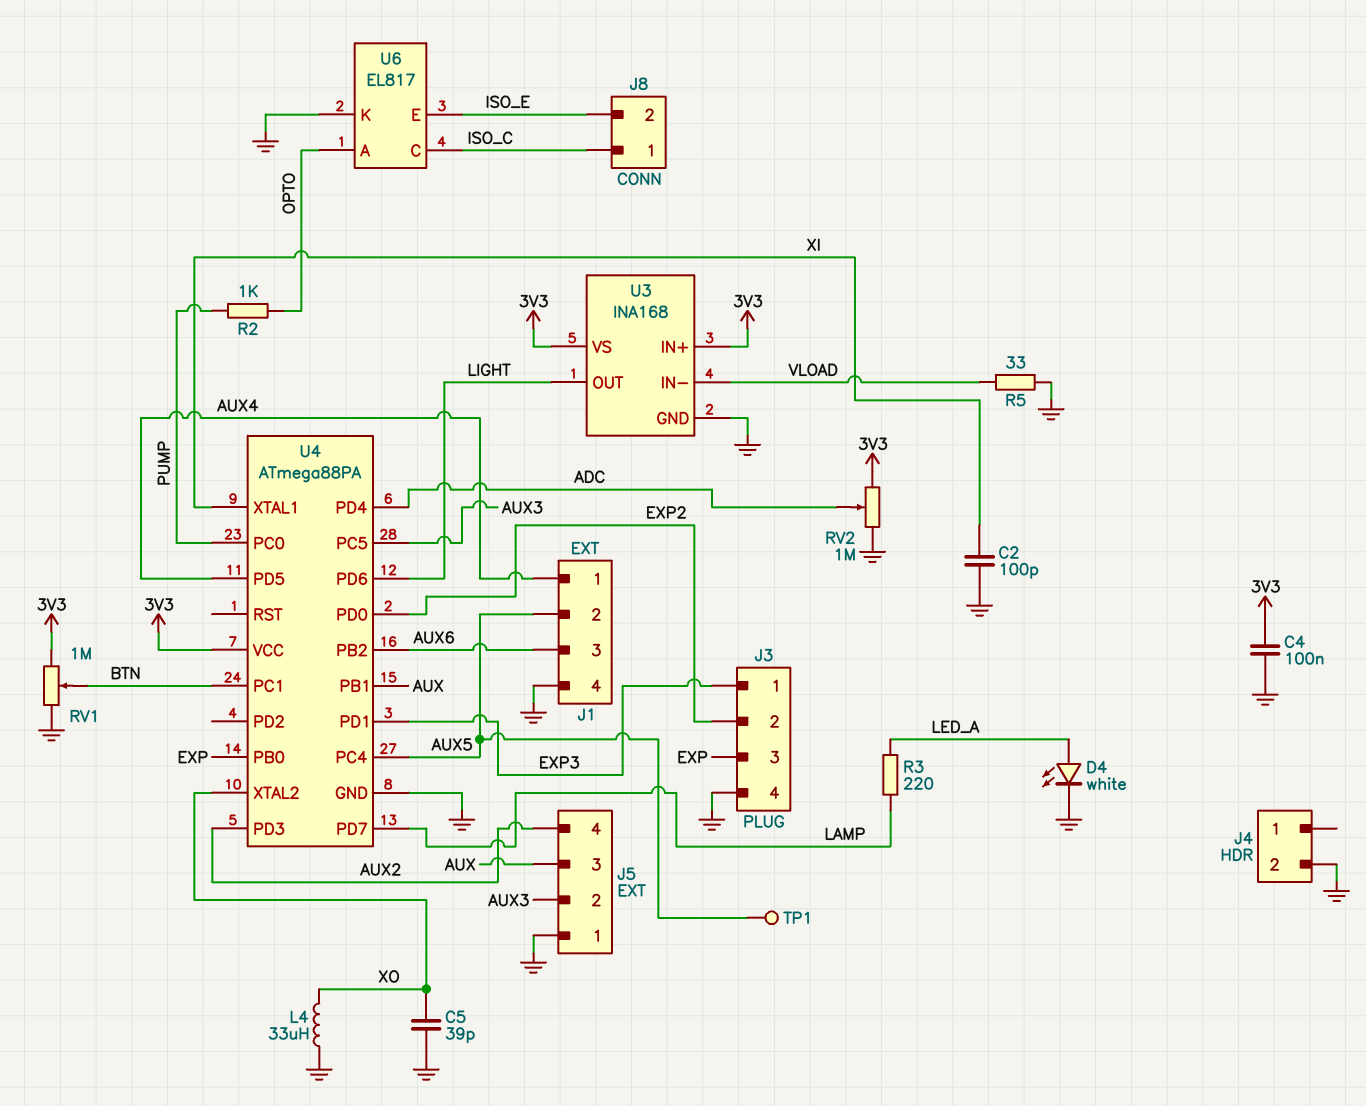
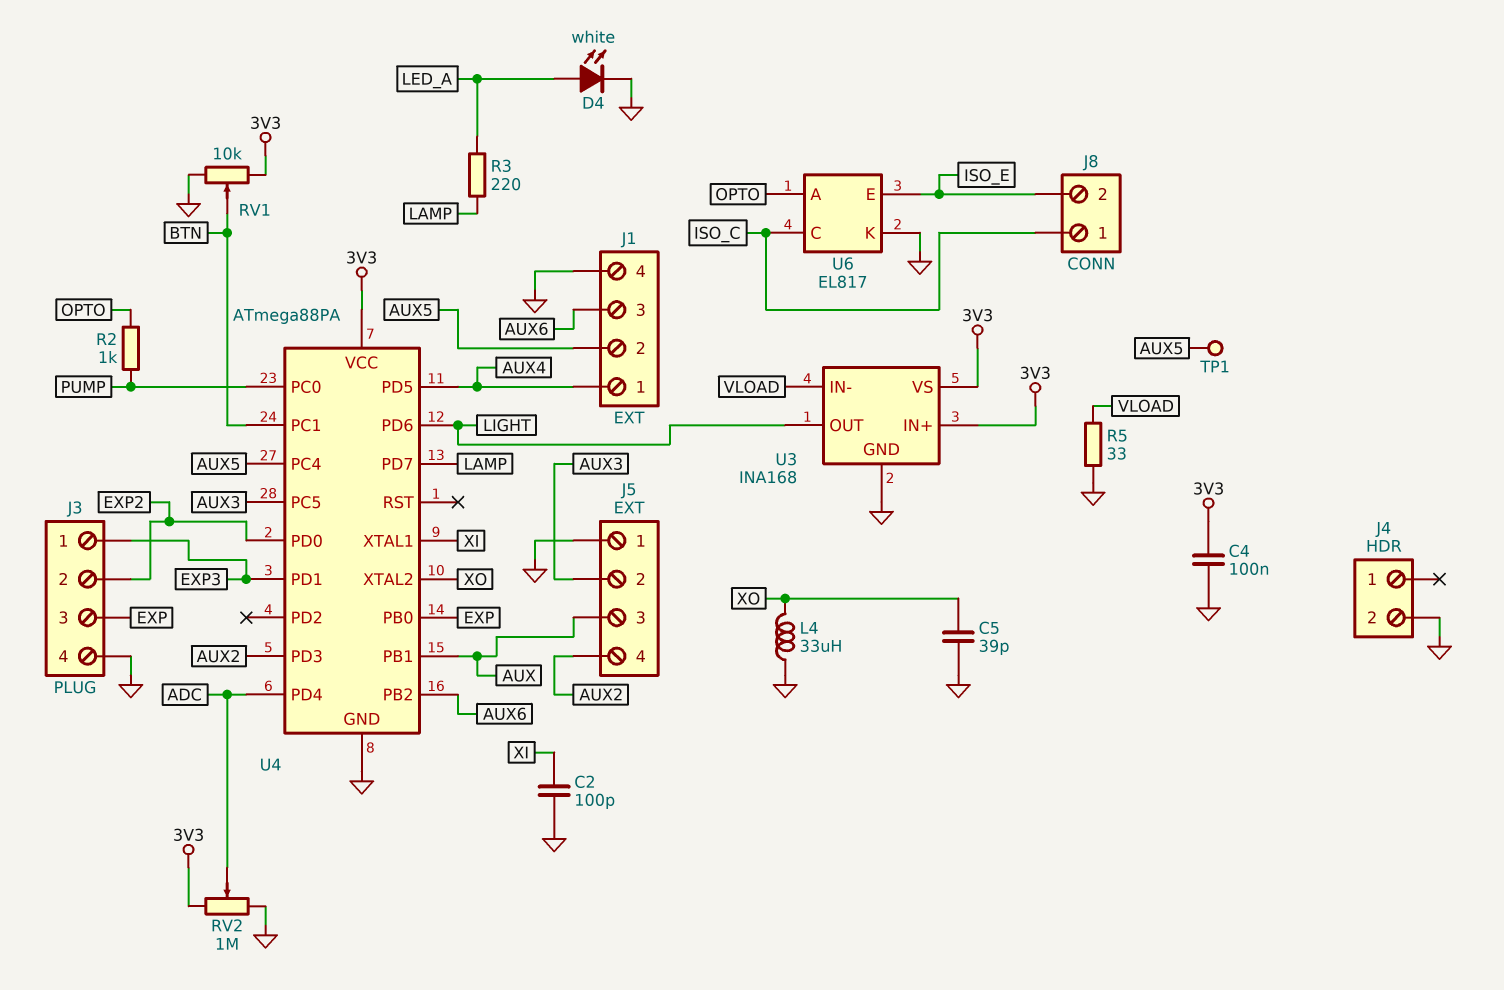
RV1: 1M (3V3, GND, wiper BTN) -> 10k (3V3, GND, wiper BTN)

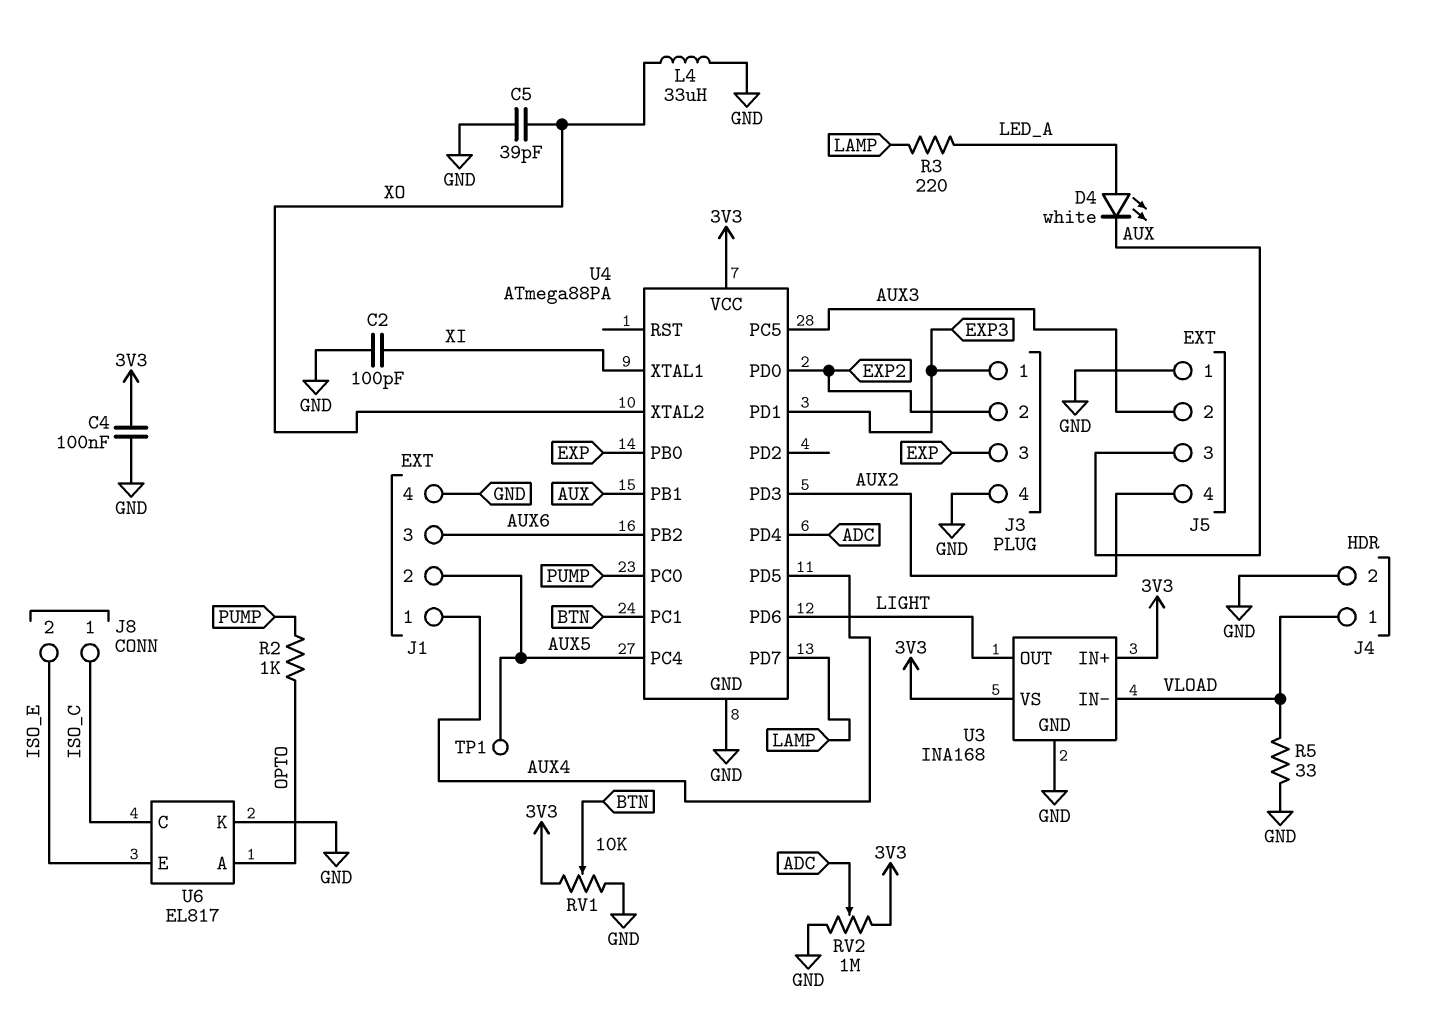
D4: LED white (A LED_A, K GND) -> LED white (A LED_A, K AUX)
J4 pin 1: none -> VLOAD

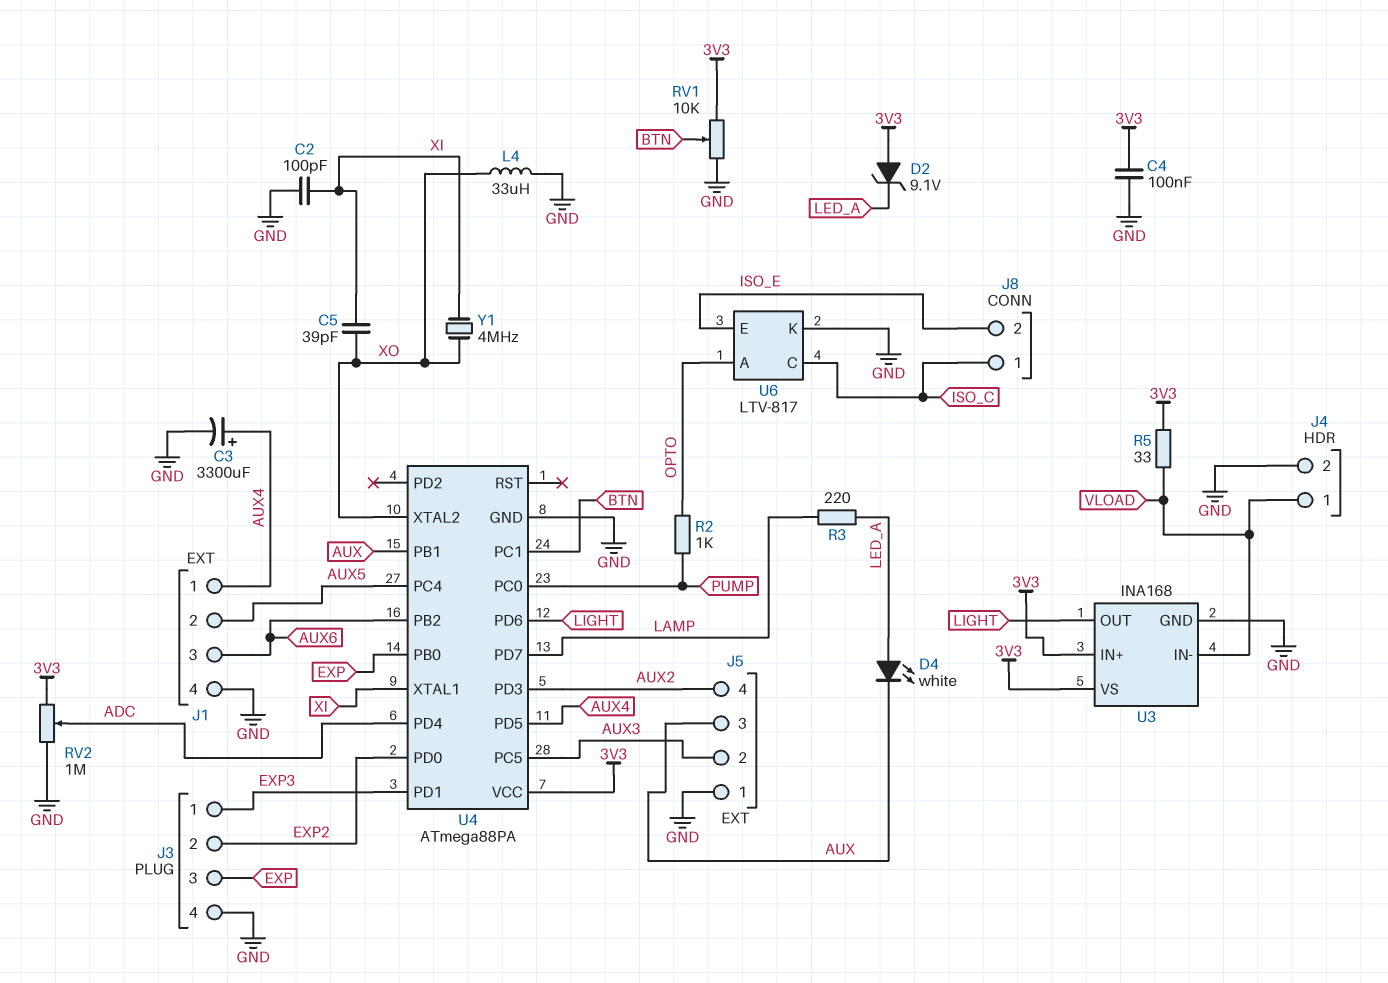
C3: none -> 3300uF (plus AUX4, minus GND)
C5: 39pF (GND, XO) -> 39pF (XI, XO)
D2: none -> zener 9.1V (A 3V3, K LED_A)
R5: 33 (GND, VLOAD) -> 33 (3V3, VLOAD)
TP1: test point (AUX5) -> none
U6: EL817 -> LTV-817
Y1: none -> 4MHz (XI, XO)

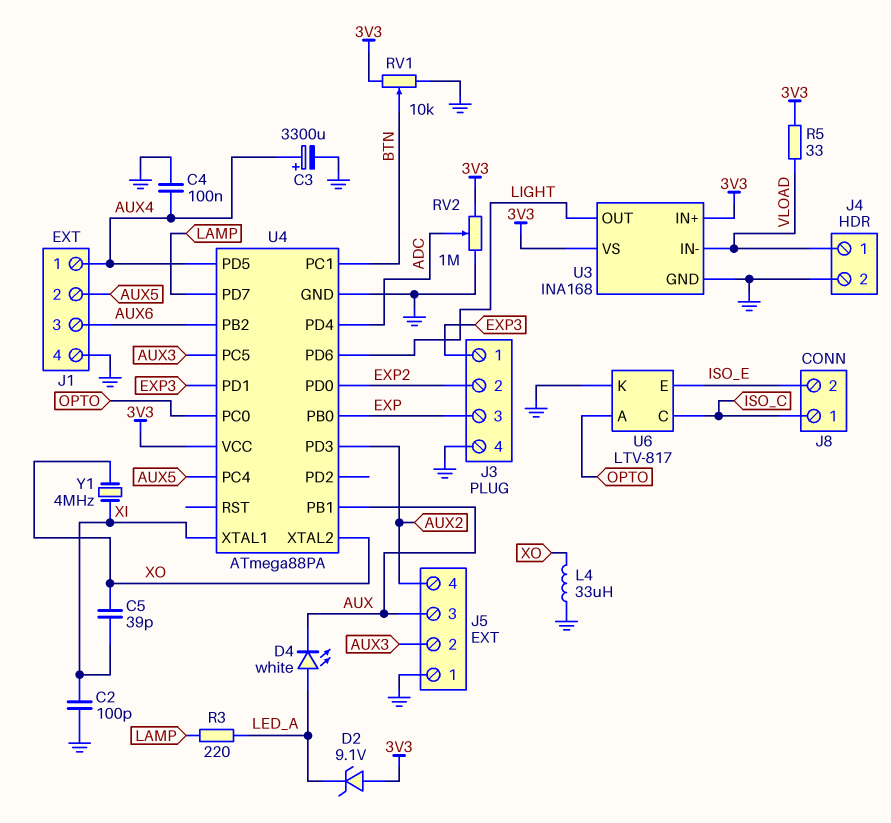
C4: 100nF (3V3, GND) -> 100nF (AUX4, GND)
R2: 1k (OPTO, PUMP) -> none
U4 pin PC0: PUMP -> OPTO

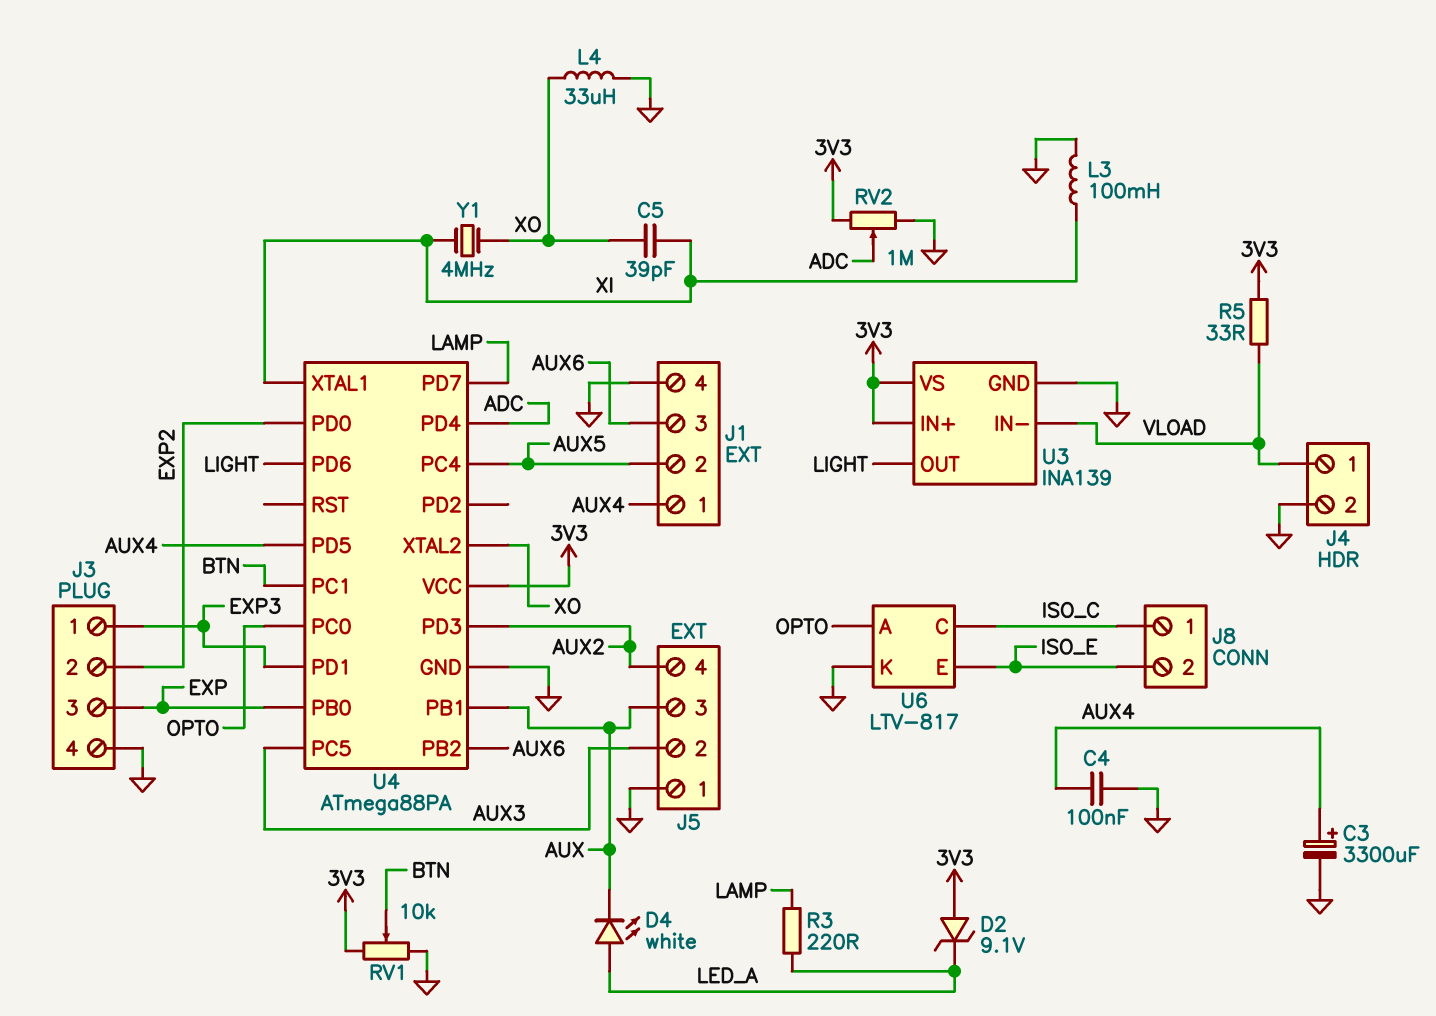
C2: 100pF (GND, XI) -> none
L3: none -> 100mH (GND, XI)
U3: INA168 -> INA139

